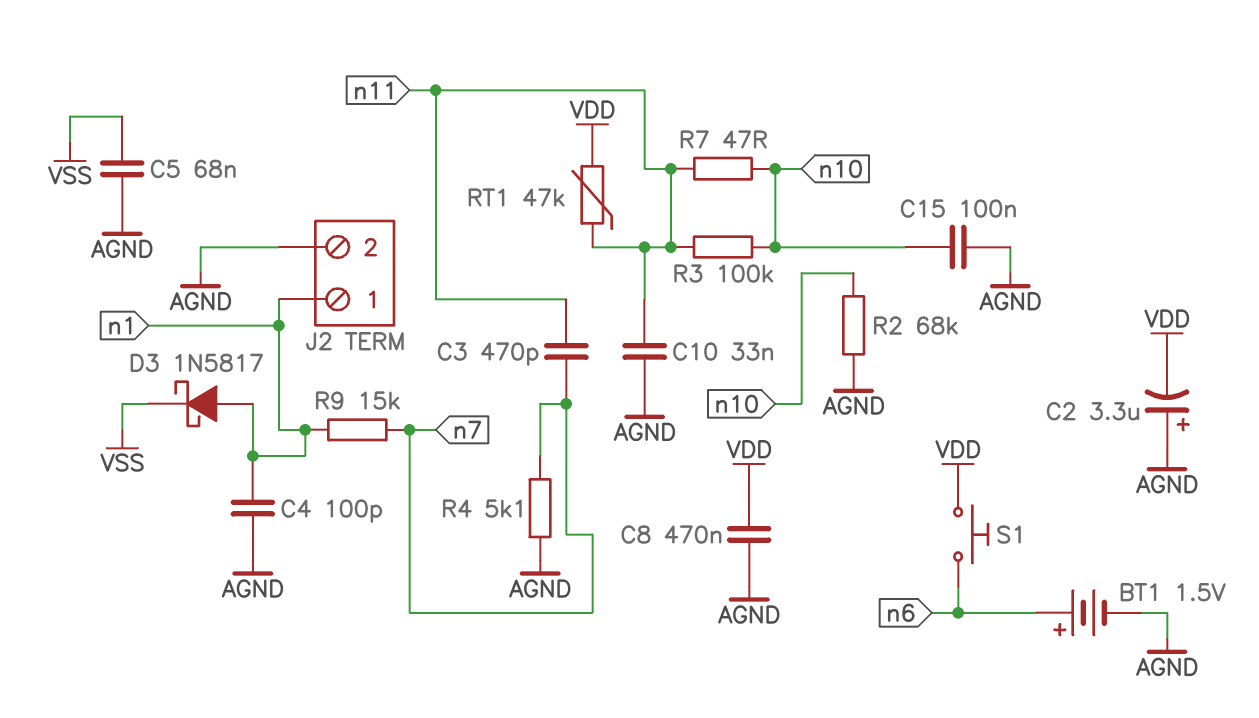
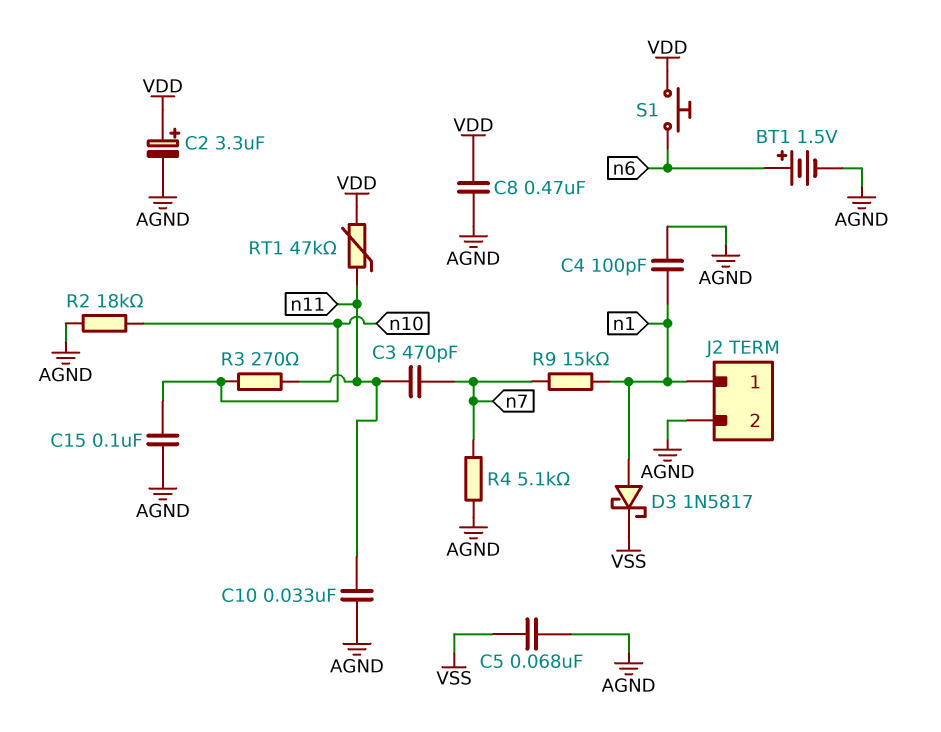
C2: 3.3uF (plus AGND, minus VDD) -> 3.3uF (plus VDD, minus AGND)
R2: 68k (AGND, n10) -> 18k (AGND, n10)
R3: 100k (n10, n11) -> 270 (n10, n11)
R7: 47 (n10, n11) -> none

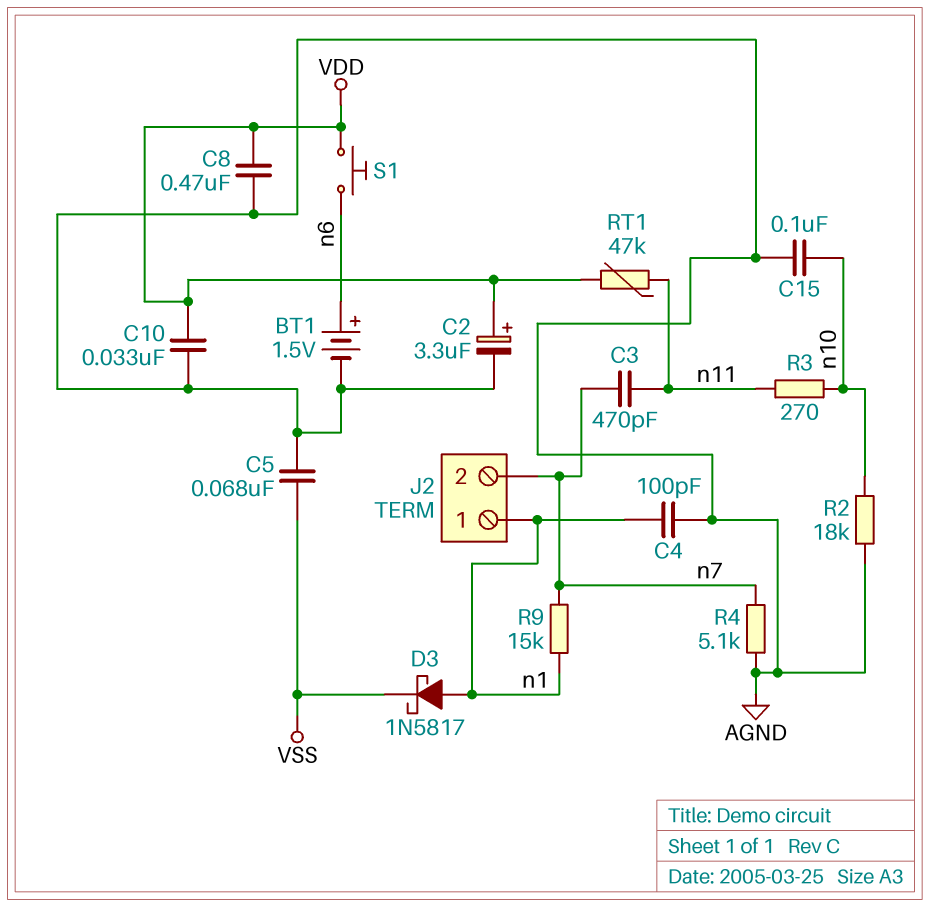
C10: 33nF (AGND, n11) -> 33nF (AGND, VDD)
J2 pin 2: AGND -> n7

